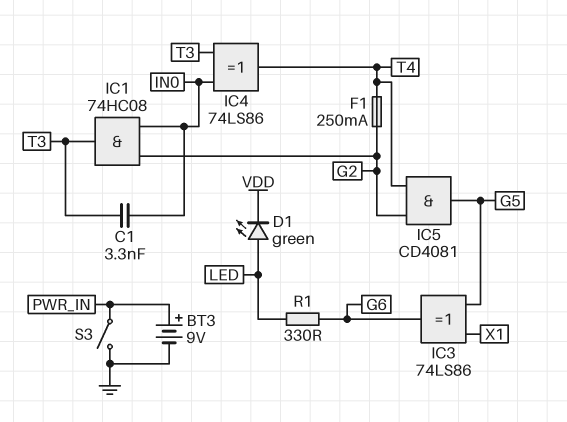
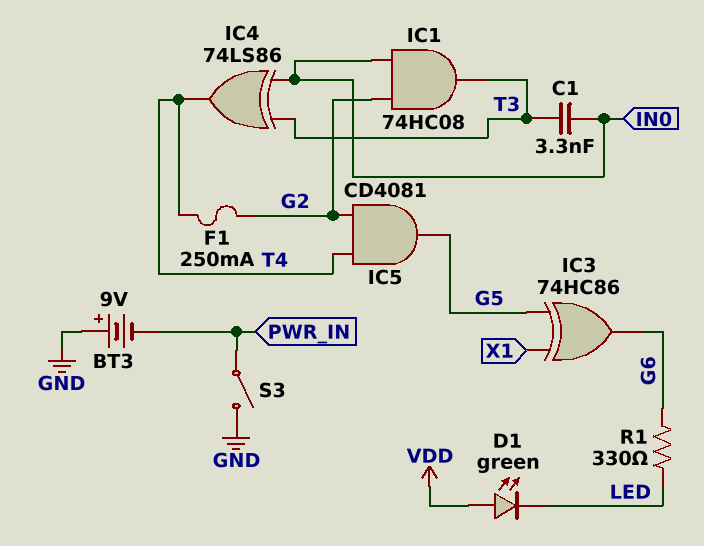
BT3: 9V (plus PWR_IN, minus GND) -> 9V (plus GND, minus PWR_IN)
D1: LED green (A LED, K VDD) -> LED green (A VDD, K LED)
IC3: XOR 74LS86 (in G5, in X1, out G6) -> XOR 74HC86 (in G5, in X1, out G6)

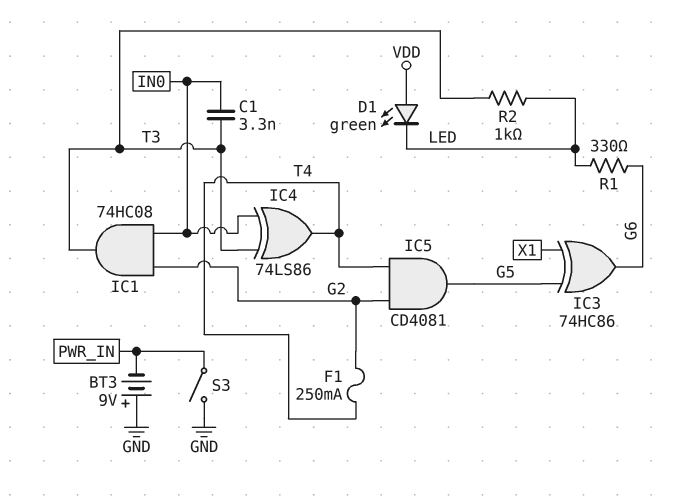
R2: none -> 1k (LED, T3)

